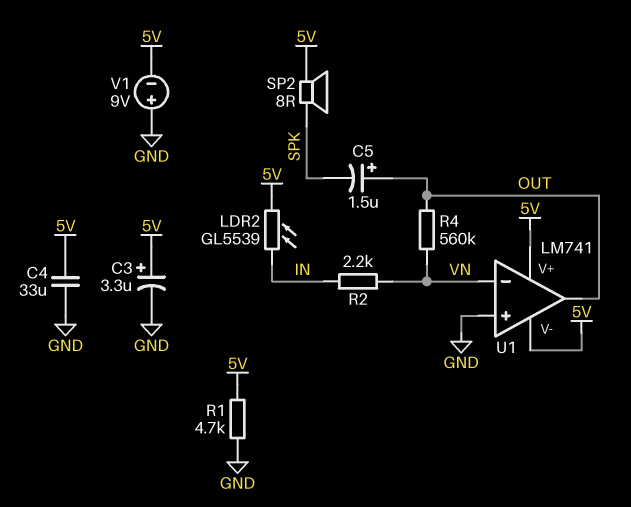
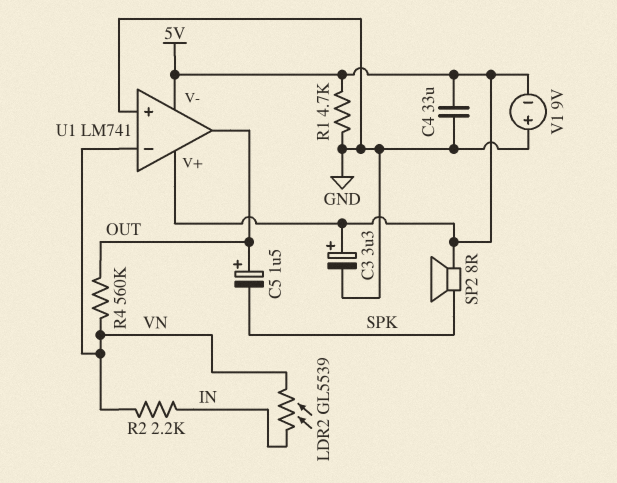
LDR2: GL5539 (5V, IN) -> GL5539 (IN, VN)

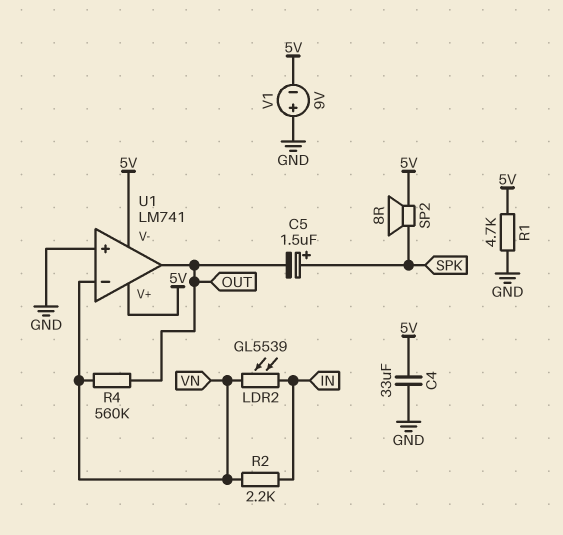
C3: 3.3uF (plus 5V, minus GND) -> none
C5: 1.5uF (plus OUT, minus SPK) -> 1.5uF (plus SPK, minus OUT)

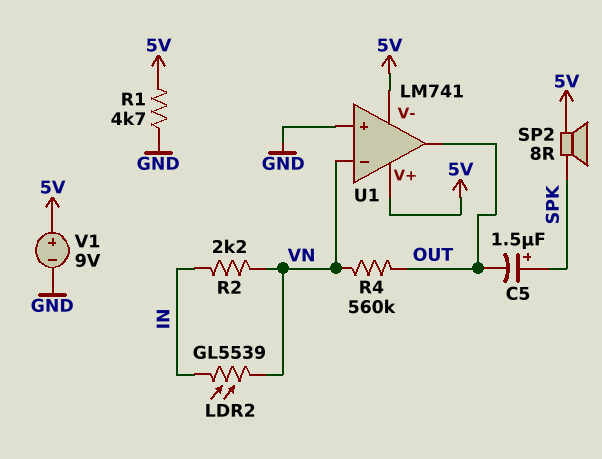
C4: 33uF (5V, GND) -> none
V1: 9V (plus GND, minus 5V) -> 9V (plus 5V, minus GND)

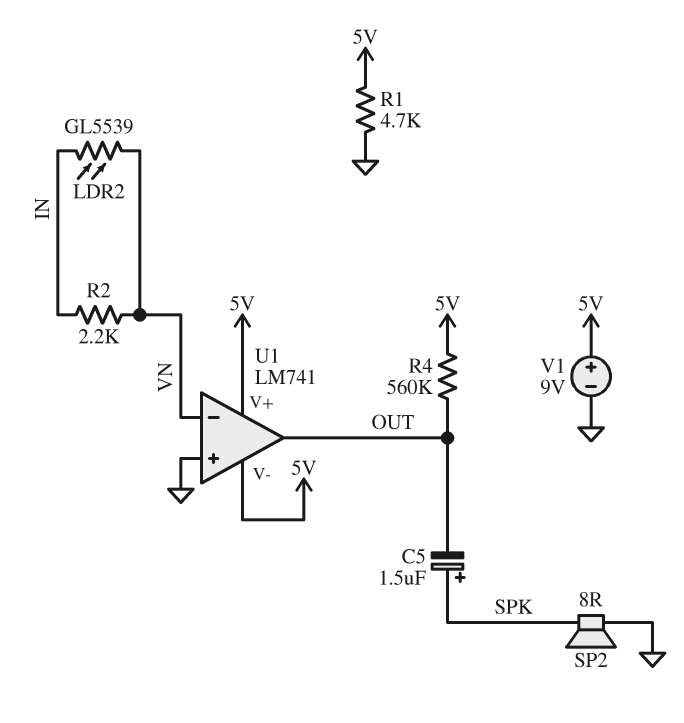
R4: 560k (OUT, VN) -> 560k (5V, OUT)
SP2: speaker 8R (5V, SPK) -> speaker 8R (GND, SPK)

